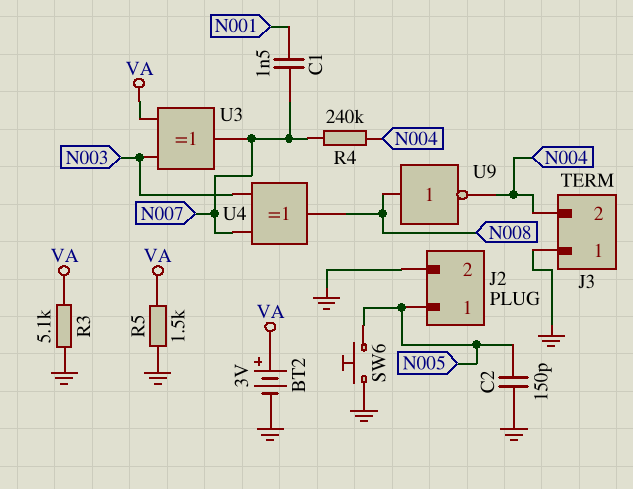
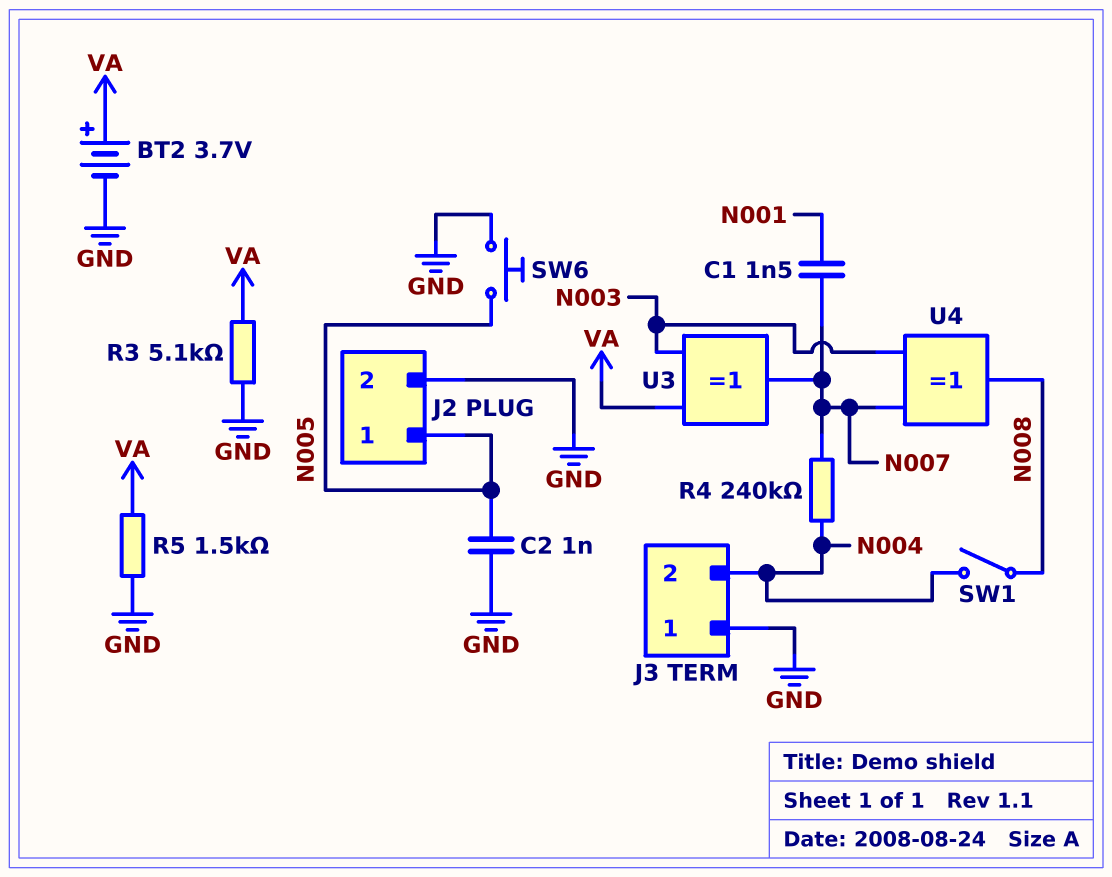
BT2: 3V (plus VA, minus GND) -> 3.7V (plus VA, minus GND)
C2: 150pF (GND, N005) -> 1nF (GND, N005)
SW1: none -> switch (N004, N008)
U9: NOT (in N008, out N004) -> none

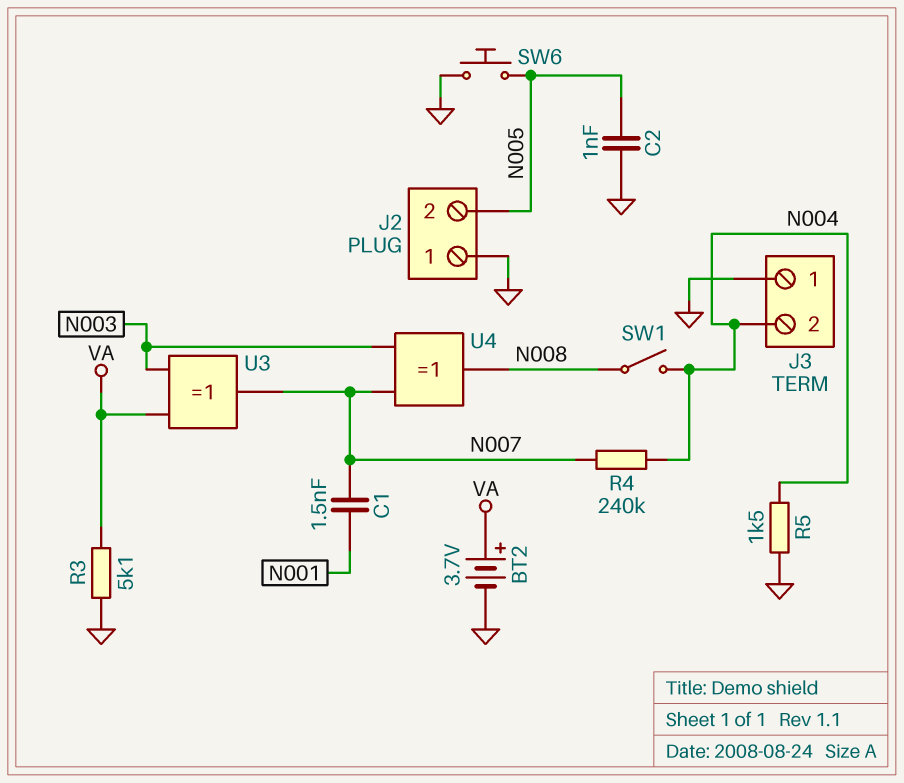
J2 pin 1: N005 -> GND
J2 pin 2: GND -> N005
R5: 1.5k (GND, VA) -> 1.5k (GND, N004)

